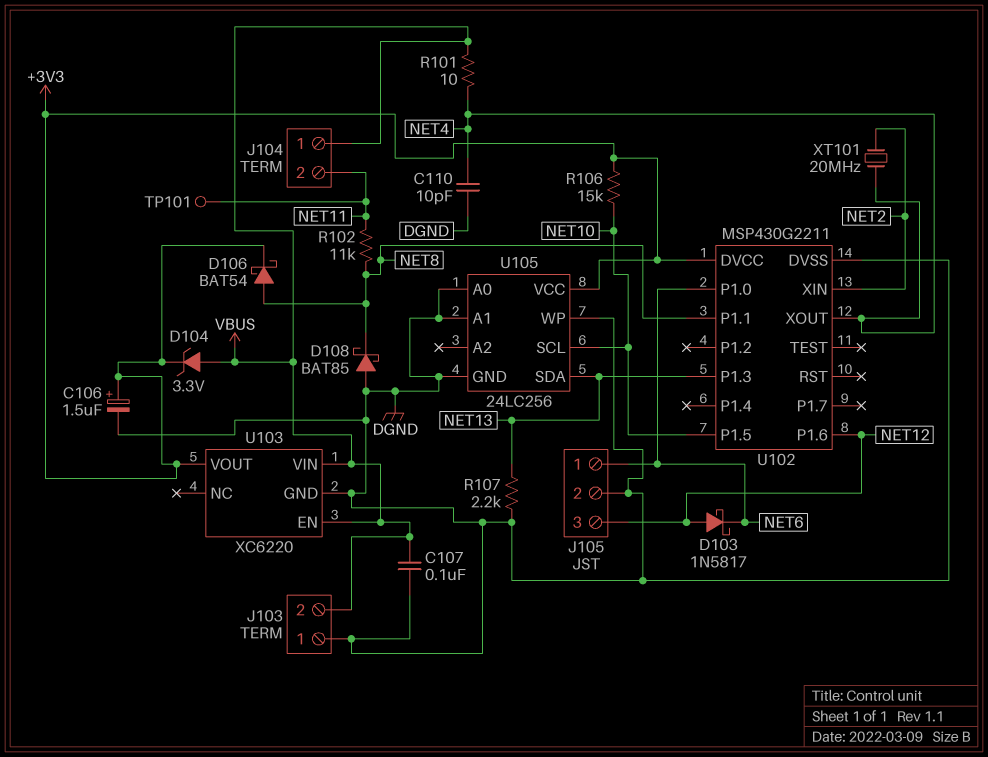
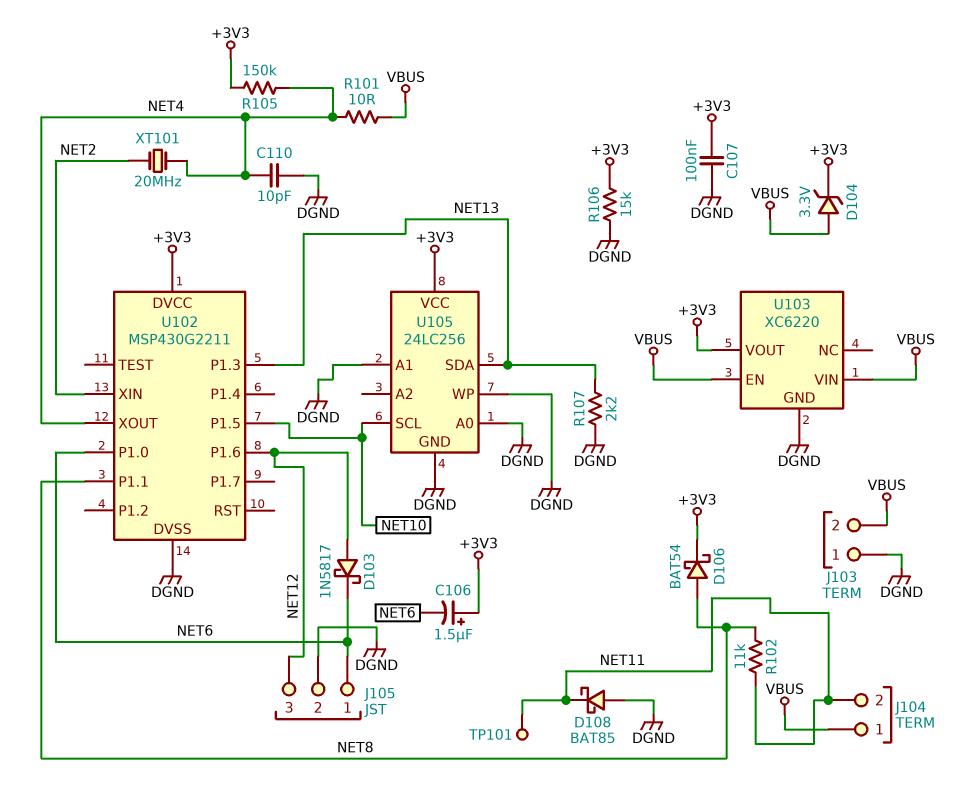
C106: 1.5uF (plus +3V3, minus DGND) -> 1.5uF (plus +3V3, minus NET6)
C107: 100nF (DGND, VBUS) -> 100nF (+3V3, DGND)
D108: schottky BAT85 (A DGND, K NET8) -> schottky BAT85 (A DGND, K NET11)
R105: none -> 150k (+3V3, NET4)
R106: 15k (+3V3, NET10) -> 15k (+3V3, DGND)

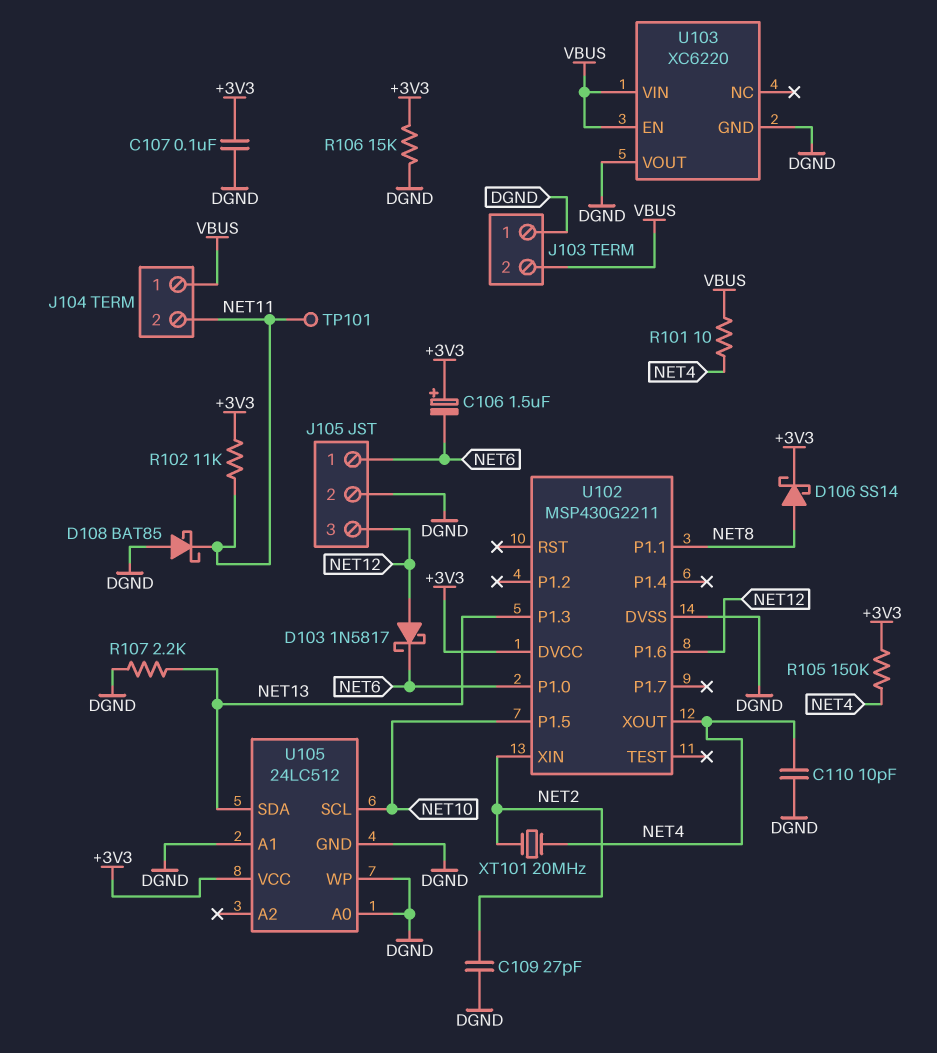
C109: none -> 27pF (DGND, NET2)
D104: zener 3.3V (A VBUS, K +3V3) -> none
D106: schottky BAT54 (A NET8, K +3V3) -> schottky SS14 (A NET8, K +3V3)
R102: 11k (NET8, NET11) -> 11k (+3V3, NET11)
U103 pin VOUT: +3V3 -> DGND
U105: 24LC256 -> 24LC512

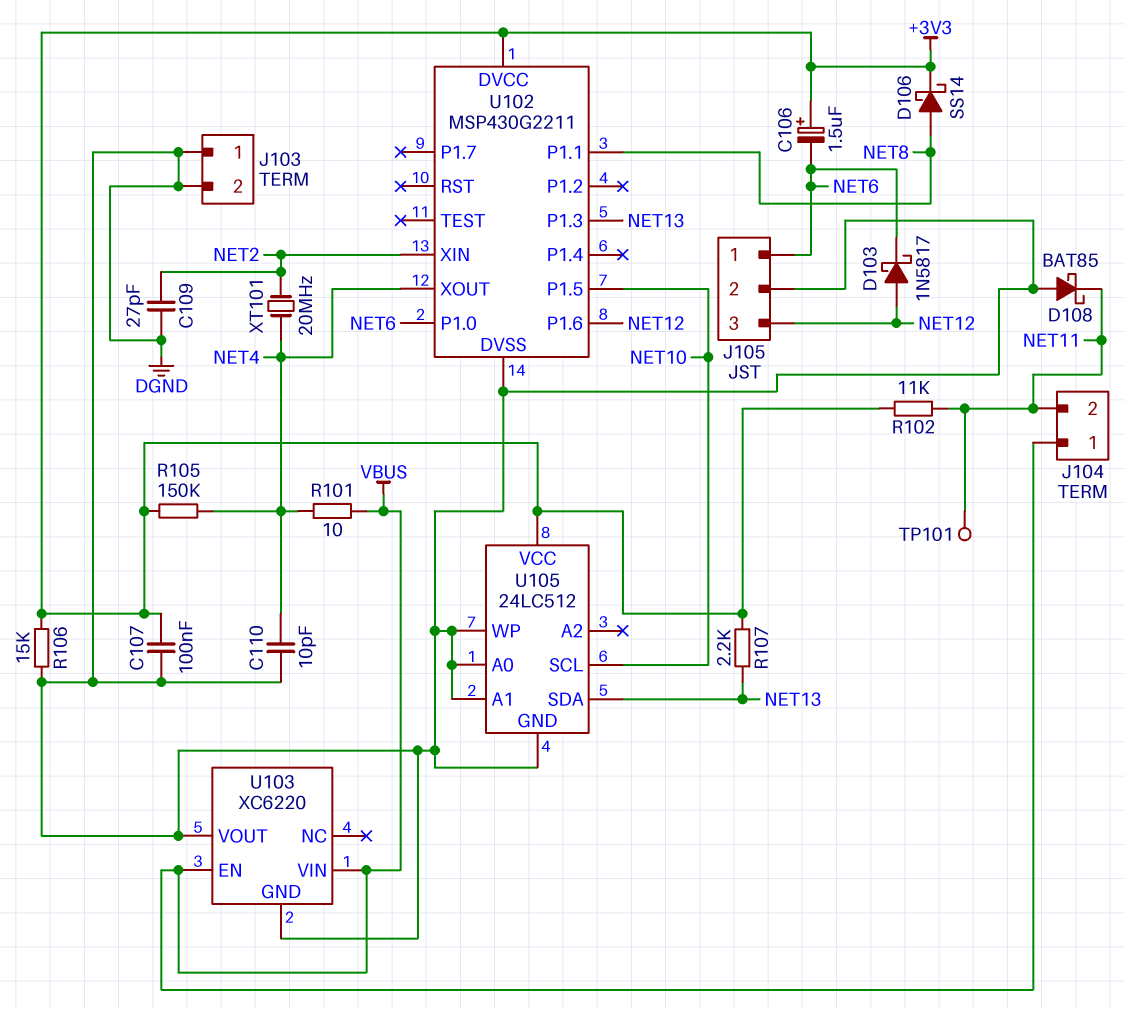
J103 pin 2: VBUS -> DGND
R107: 2.2k (DGND, NET13) -> 2.2k (+3V3, NET13)

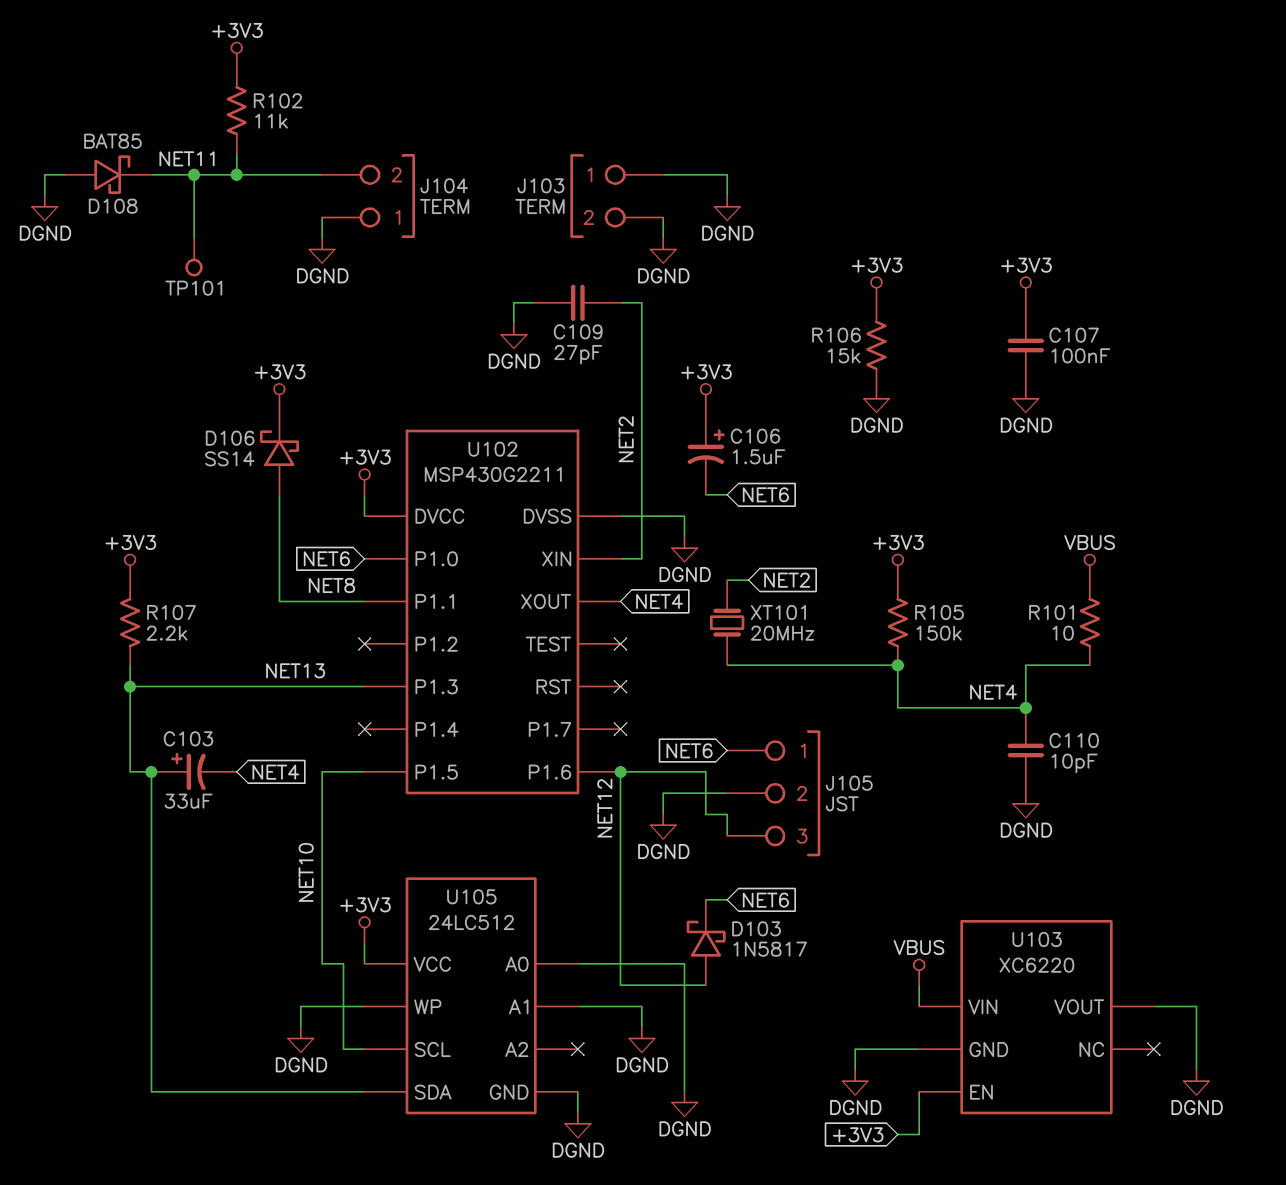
C103: none -> 33uF (plus NET13, minus NET4)
J104 pin 1: VBUS -> DGND
U103 pin EN: VBUS -> +3V3

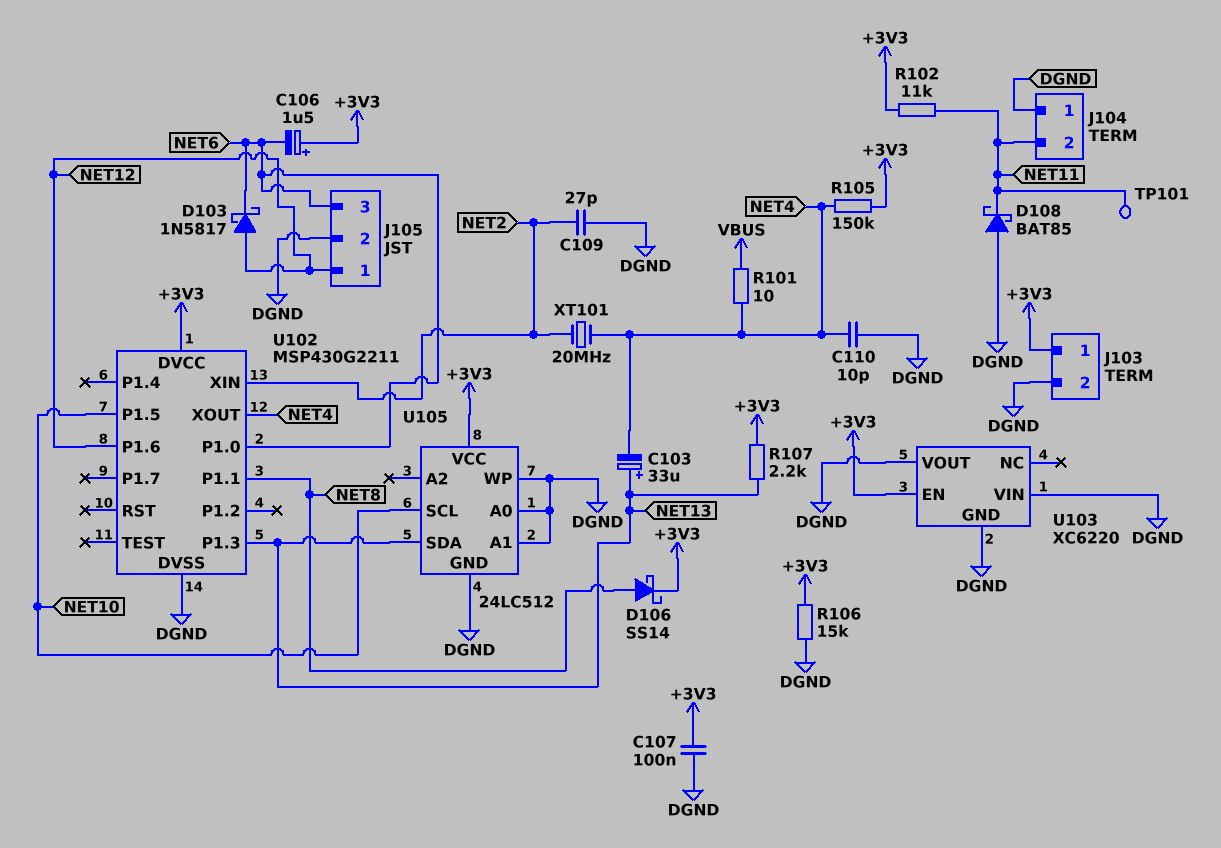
J103 pin 1: DGND -> +3V3
J105 pin 1: NET6 -> NET12
J105 pin 3: NET12 -> NET6
U103 pin VIN: VBUS -> DGND

